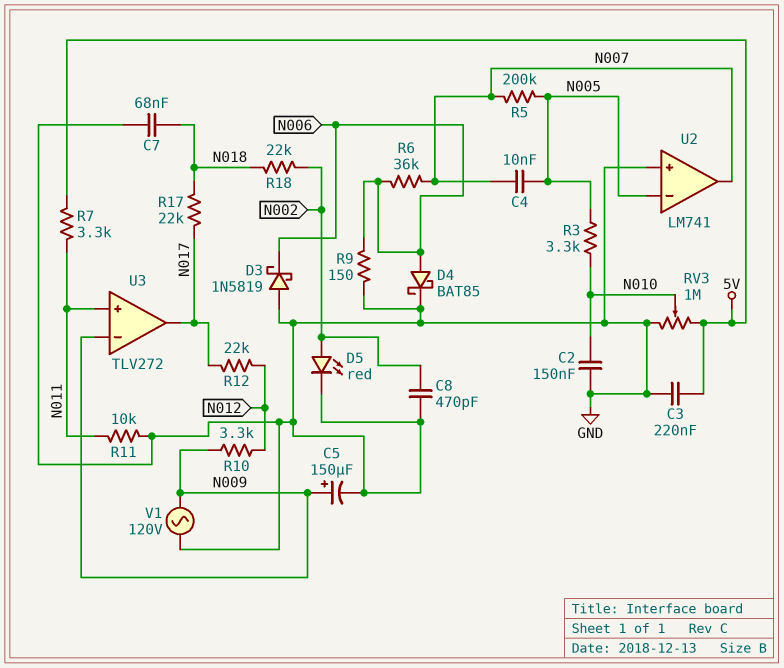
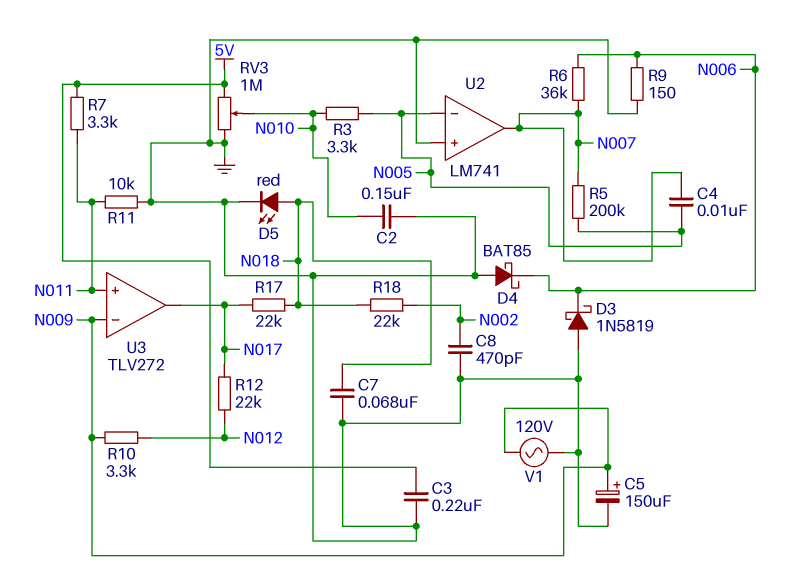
D4: schottky BAT85 (A N006, K GND) -> schottky BAT85 (A GND, K N006)
D5: LED red (A N002, K GND) -> LED red (A N018, K GND)

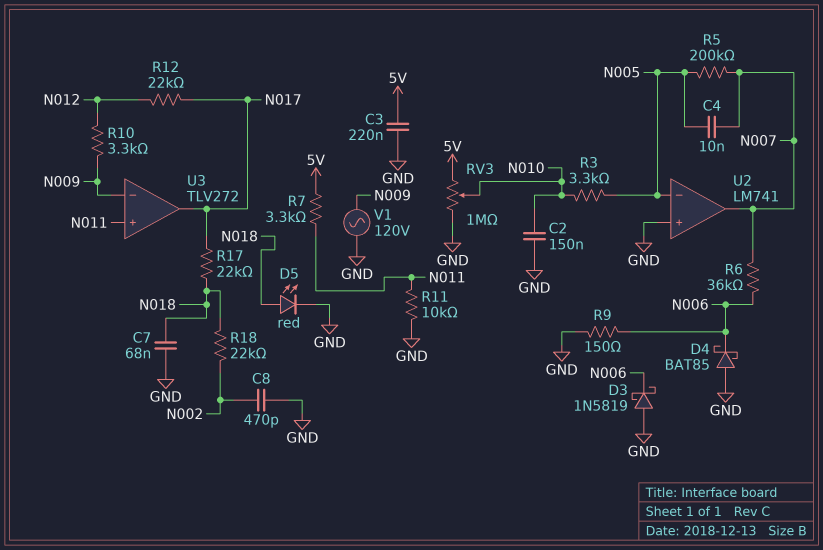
C5: 150uF (plus N009, minus GND) -> none

